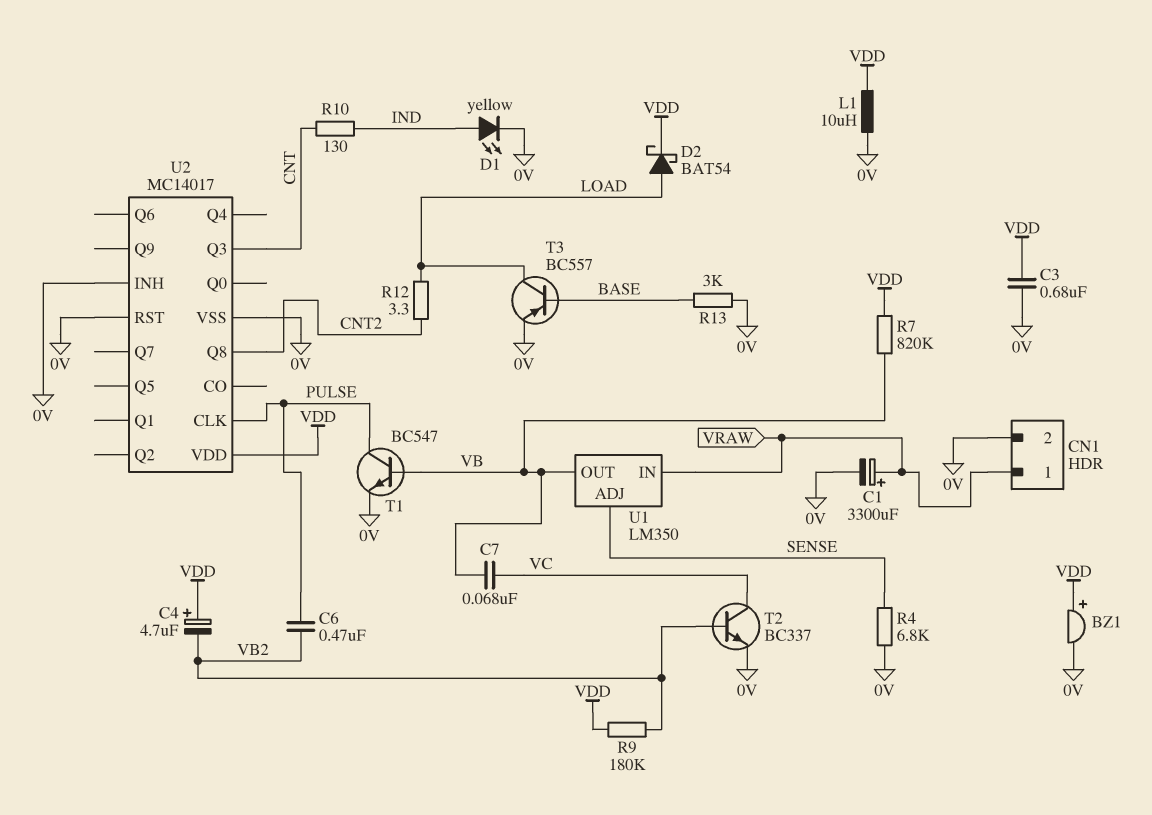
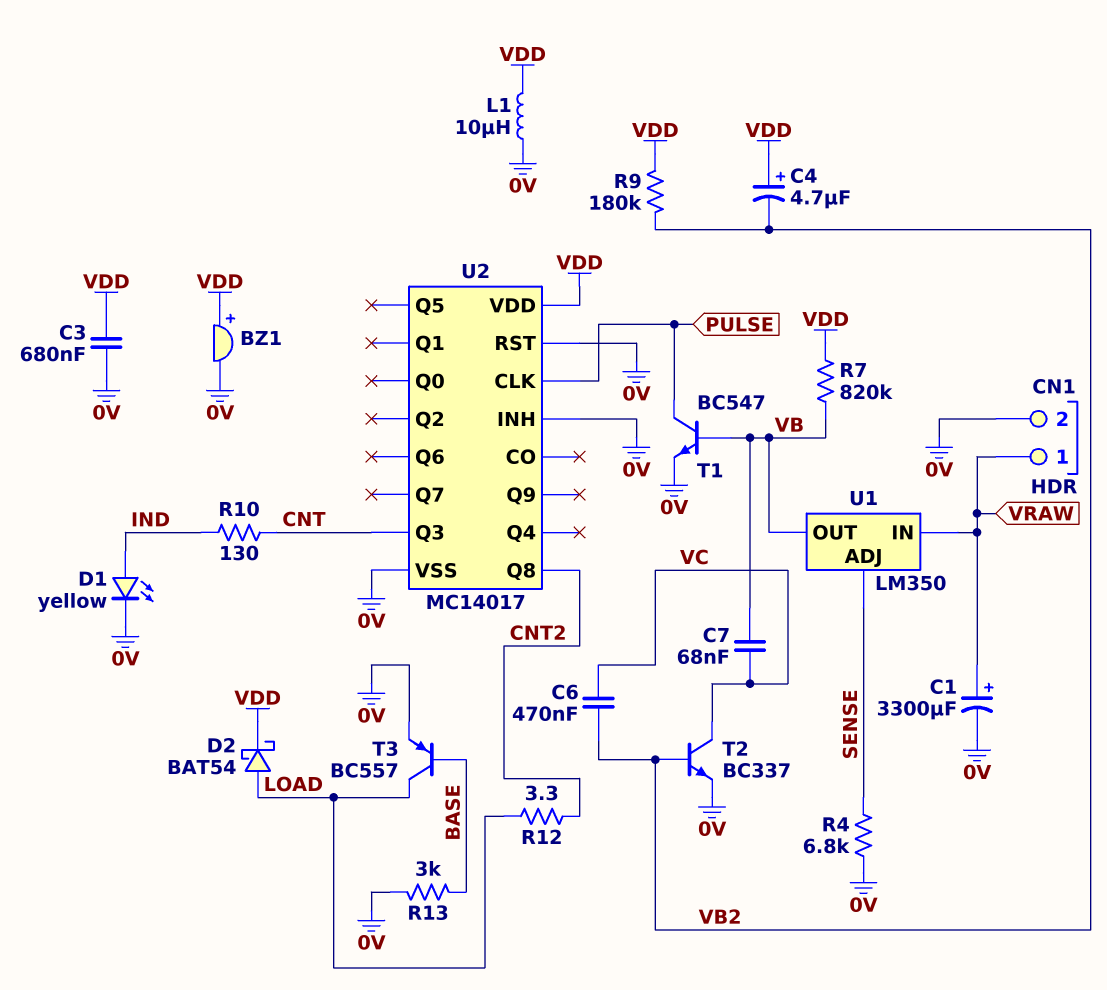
C6: 470nF (PULSE, VB2) -> 470nF (VB2, VC)

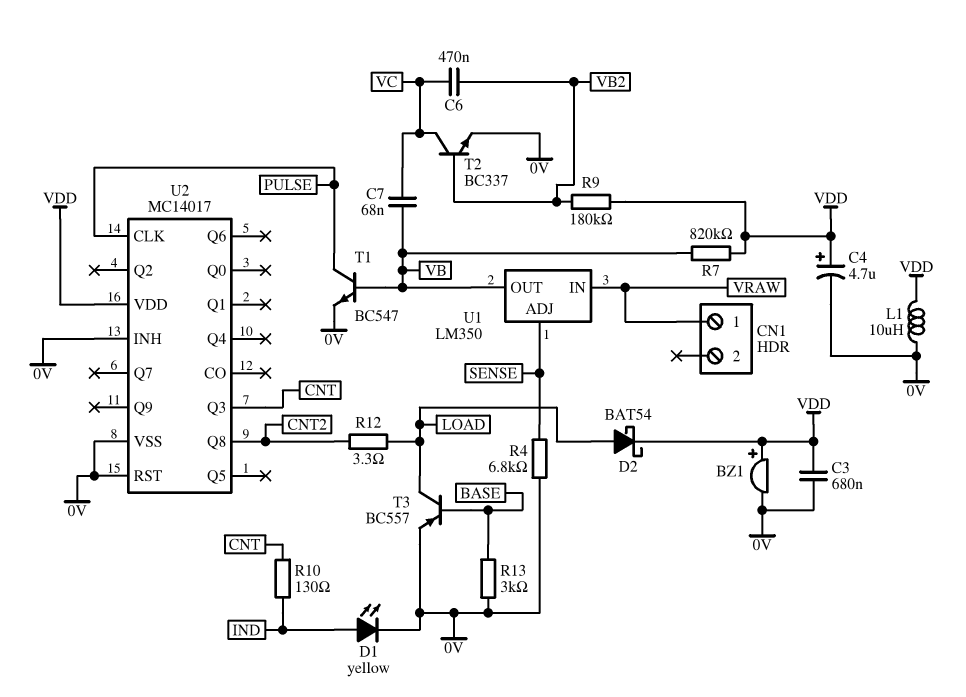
C1: 3300uF (plus VRAW, minus 0V) -> none
C4: 4.7uF (plus VDD, minus VB2) -> 4.7uF (plus VDD, minus 0V)
CN1 pin 2: 0V -> none

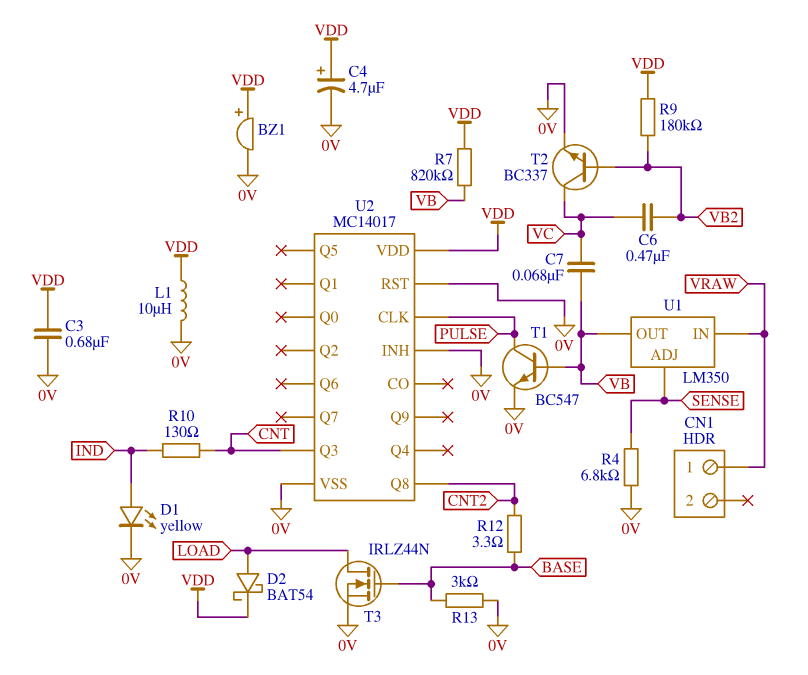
R12: 3.3 (CNT2, LOAD) -> 3.3 (BASE, CNT2)
T3: PNP BC557 (B BASE, C LOAD, E 0V) -> NMOS IRLZ44N (G BASE, D LOAD, S 0V)

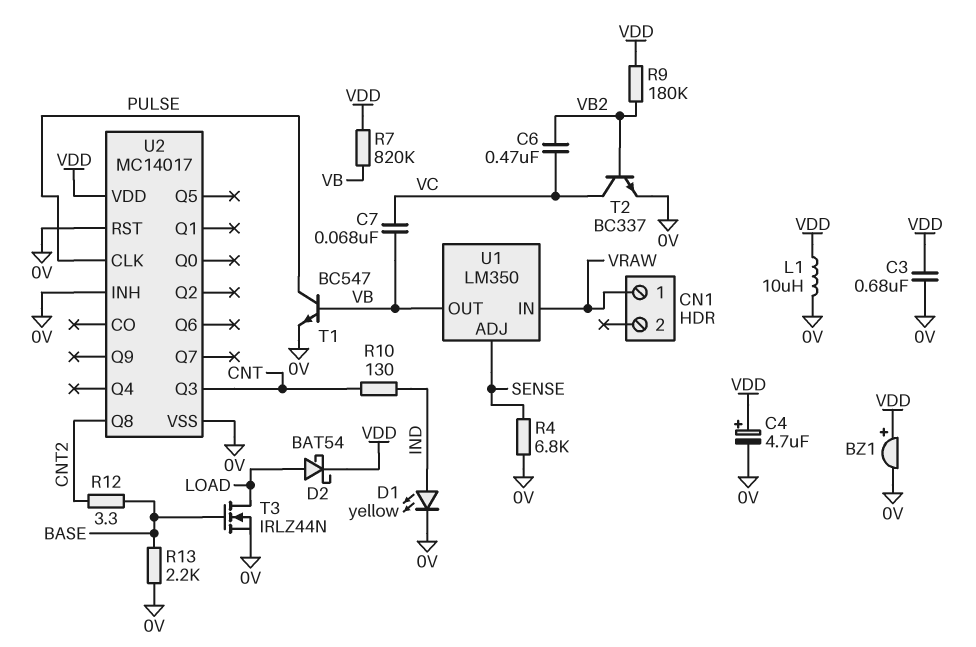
R13: 3k (0V, BASE) -> 2.2k (0V, BASE)

